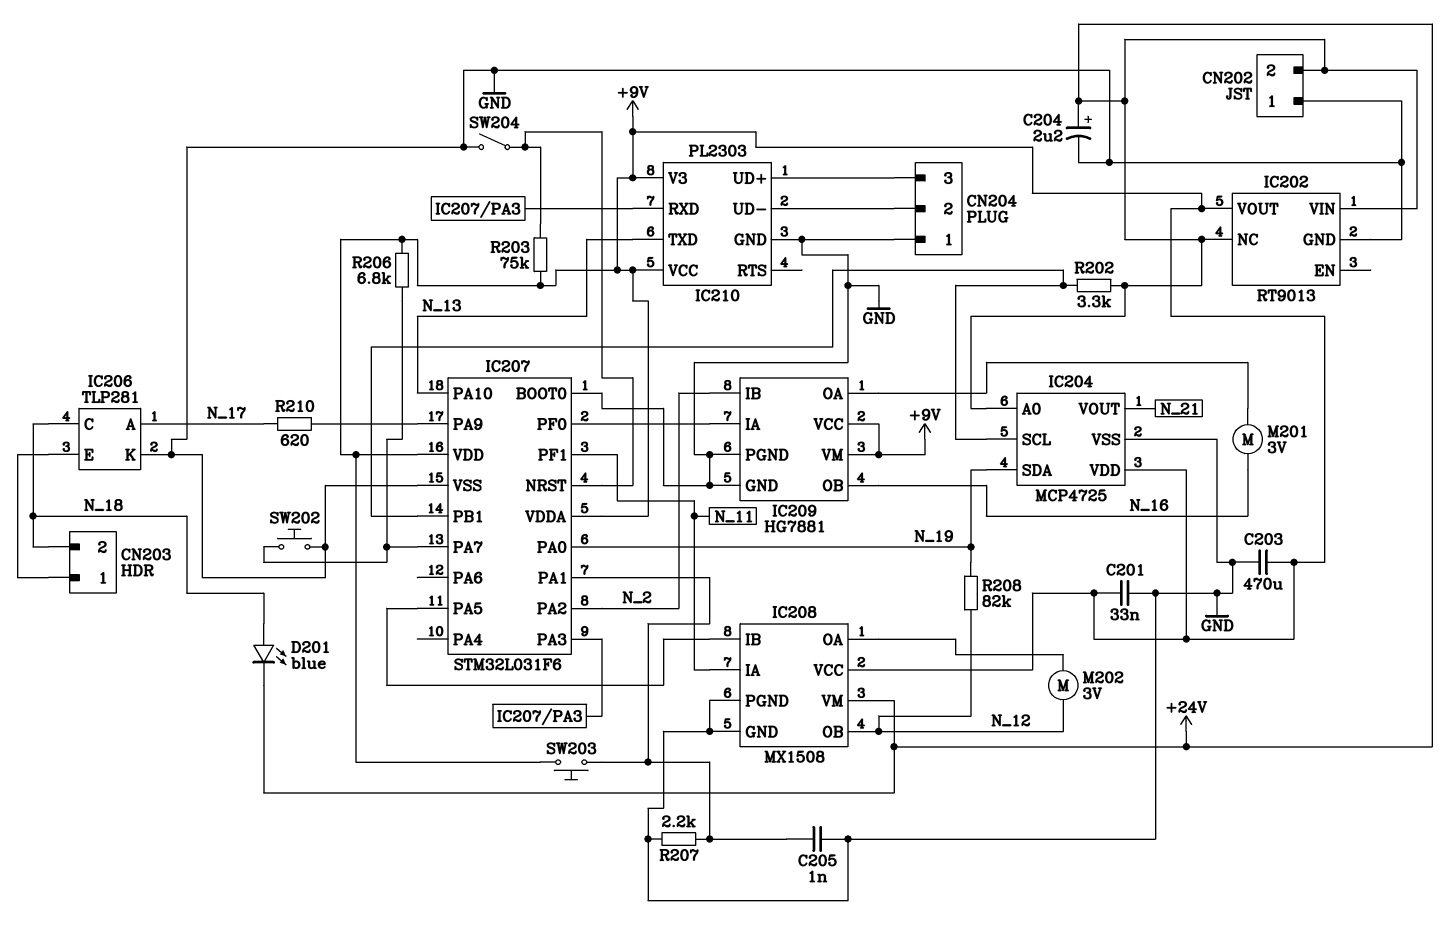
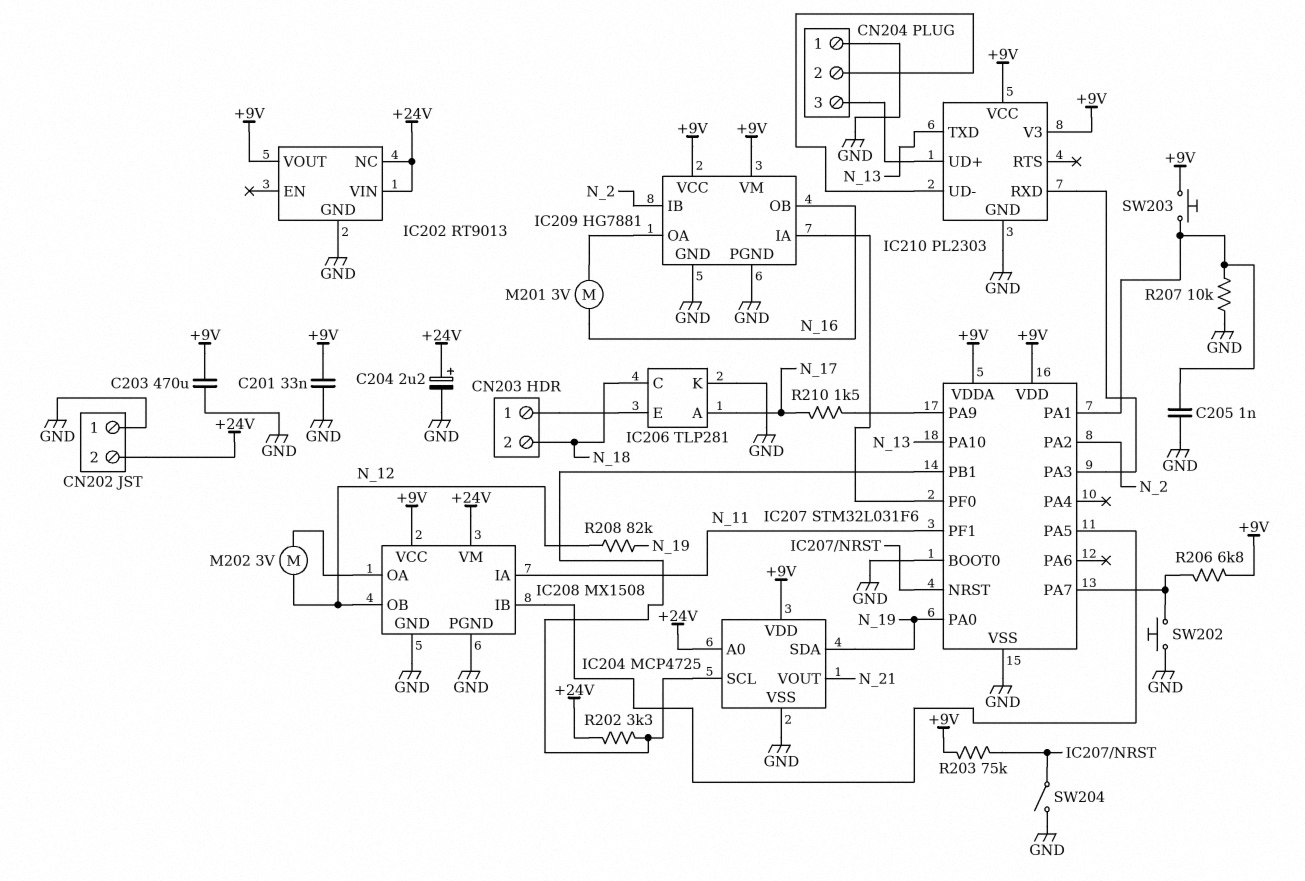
D201: LED blue (A N_18, K +24V) -> none
R207: 2.2k (GND, IC207/PA1) -> 10k (GND, IC207/PA1)
R210: 620 (IC207/PA9, N_17) -> 1.5k (IC207/PA9, N_17)

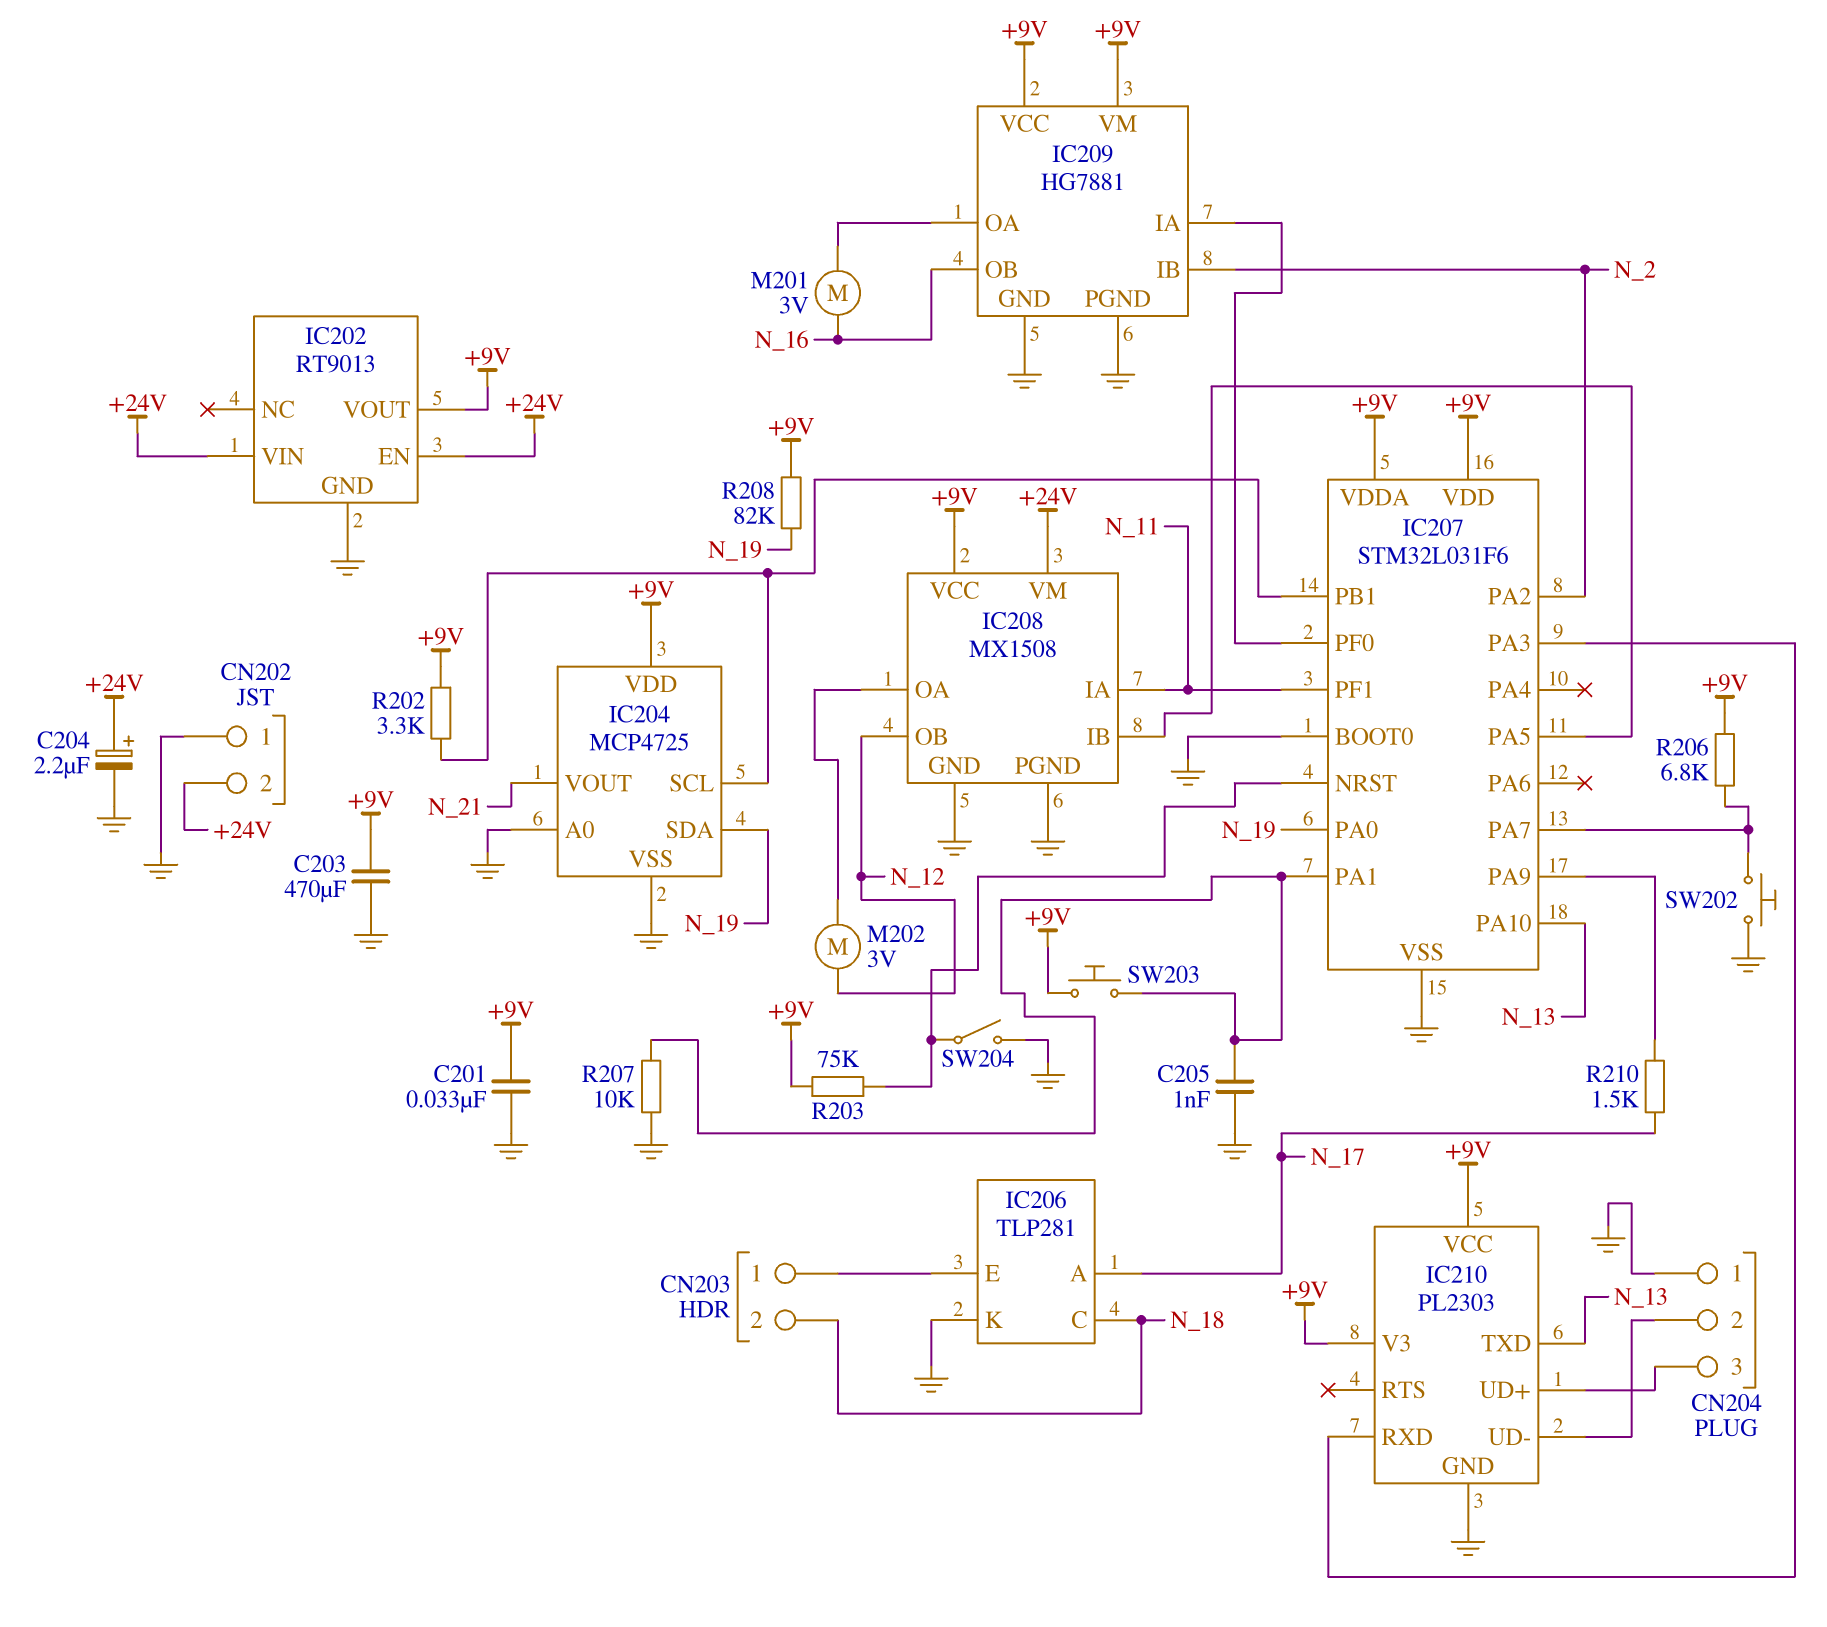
IC202 pin EN: none -> +24V
IC202 pin NC: +24V -> none
IC204 pin A0: +24V -> GND
R202: 3.3k (+24V, IC204/SCL) -> 3.3k (+9V, IC204/SCL)
R208: 82k (N_12, N_19) -> 82k (+9V, N_19)

